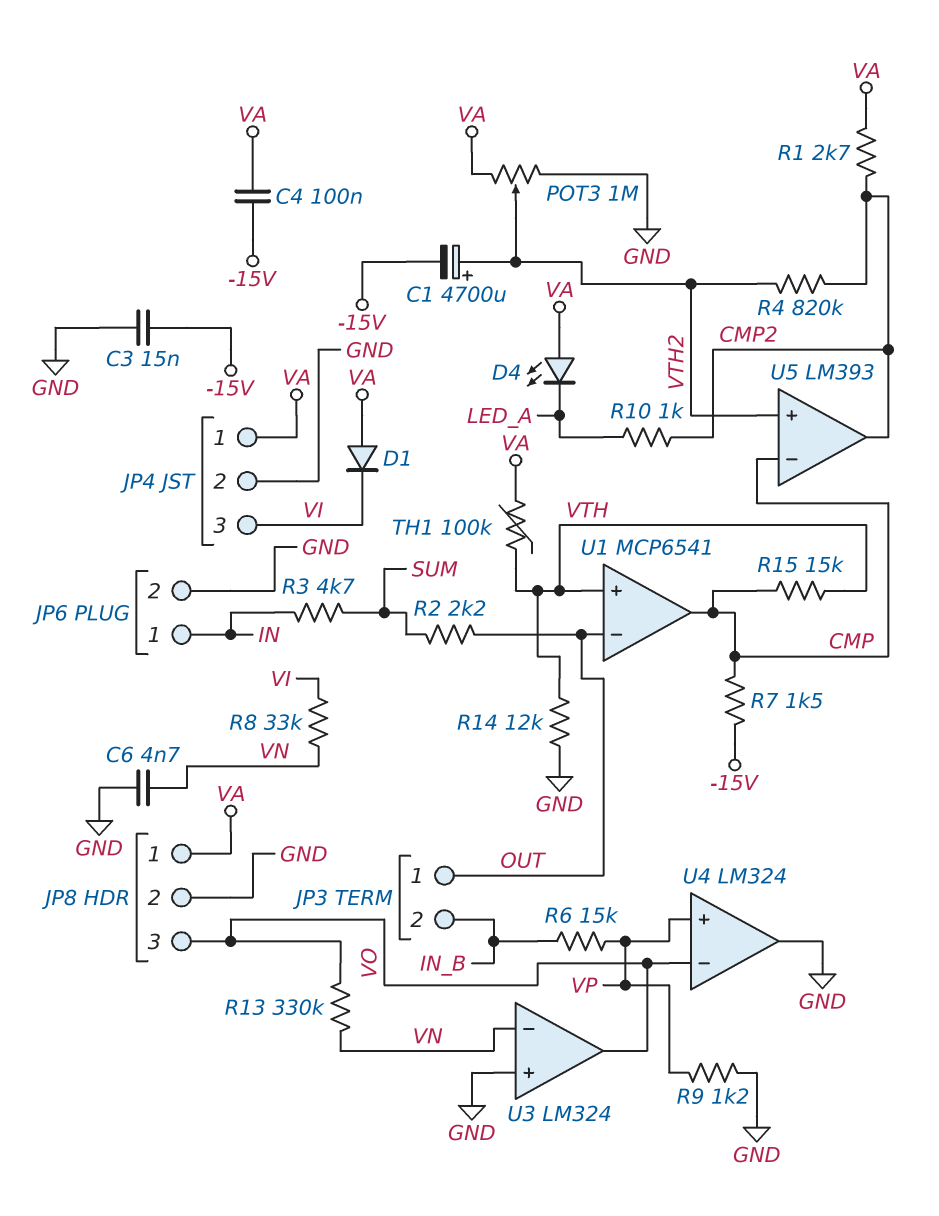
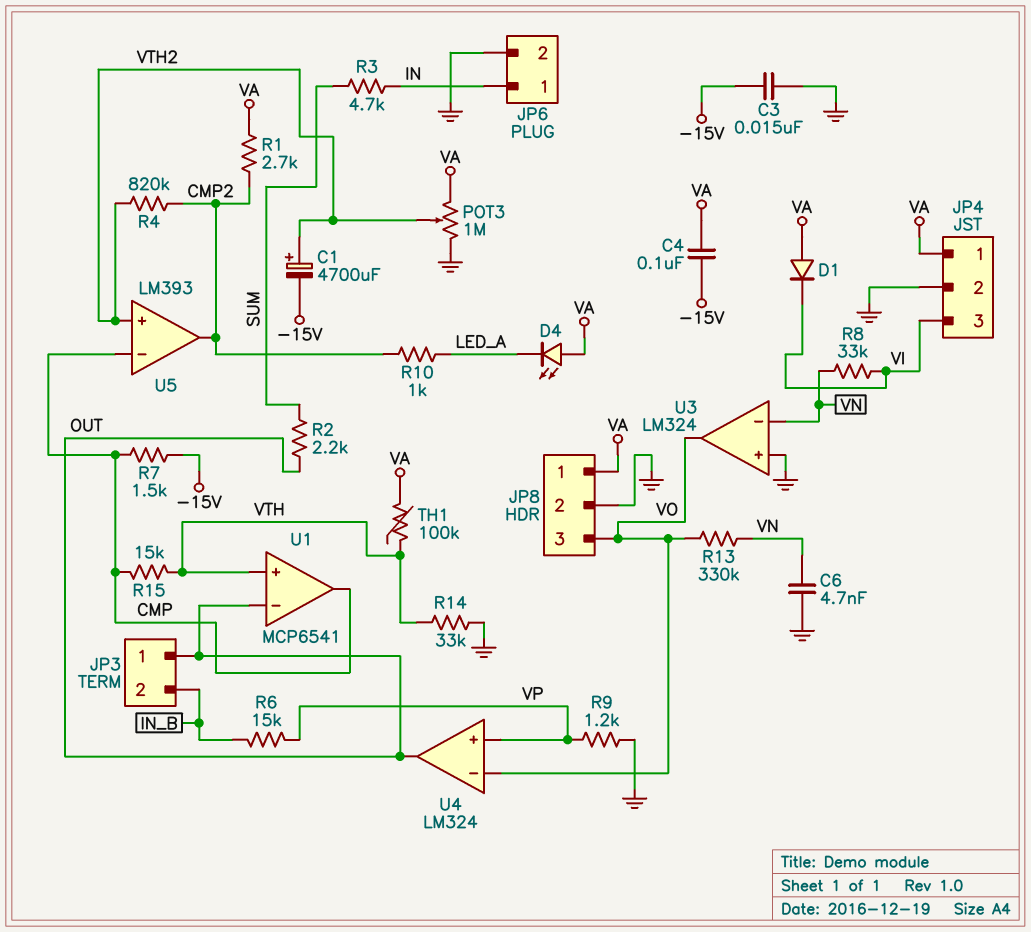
R14: 12k (GND, VTH) -> 33k (GND, VTH)
U4 pin out: GND -> OUT

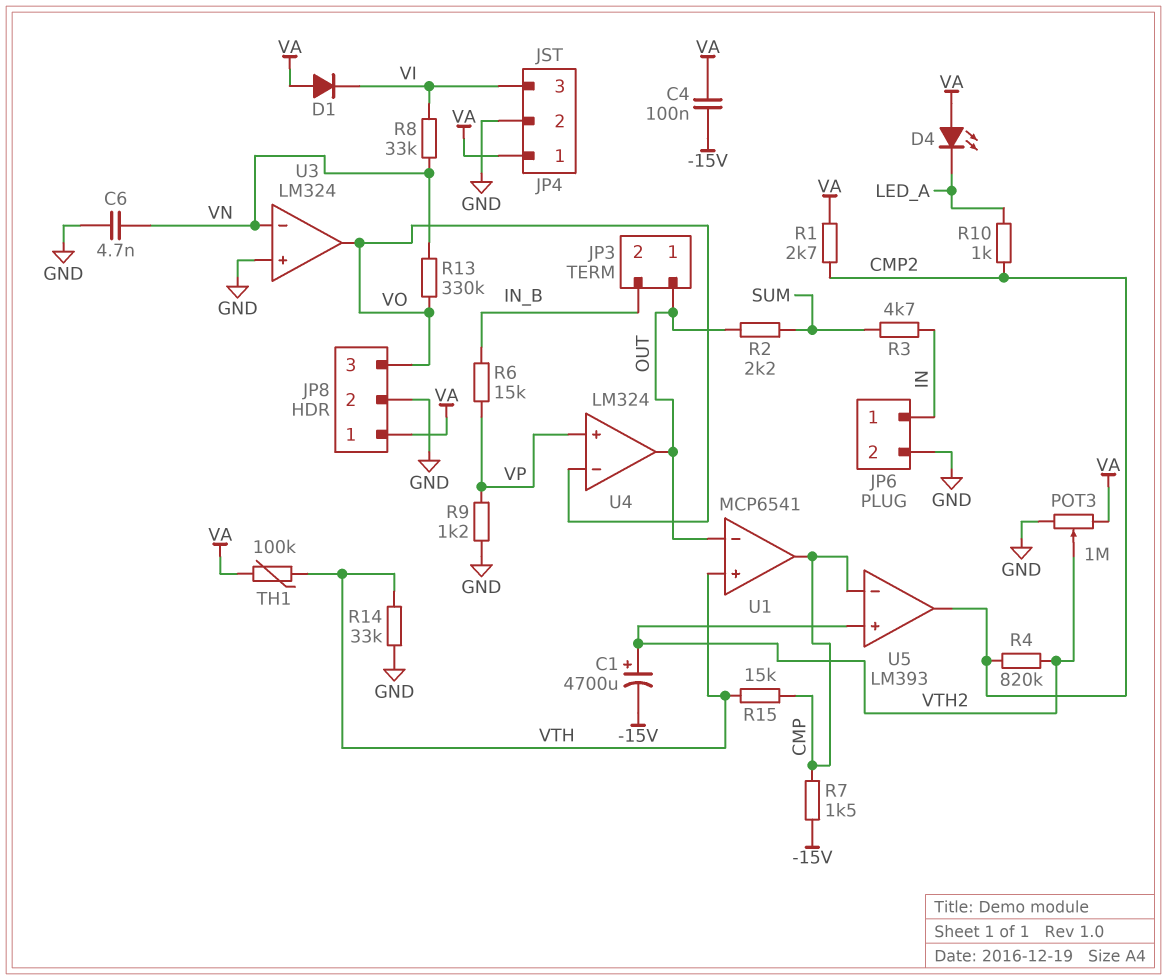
C3: 15nF (-15V, GND) -> none

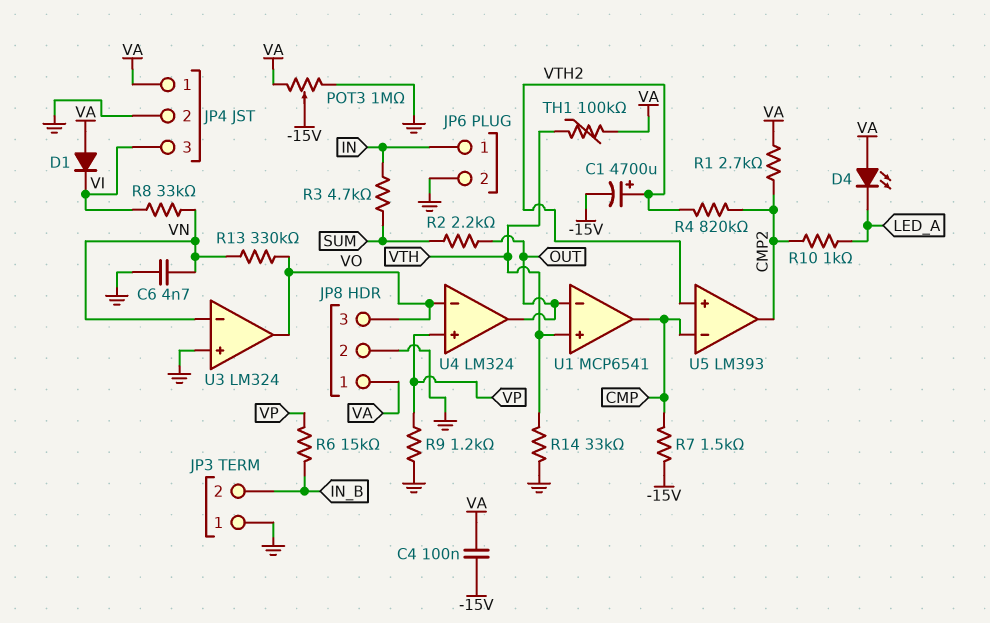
JP3 pin 1: OUT -> GND
POT3: 1M (GND, VA, wiper VTH2) -> 1M (GND, VA, wiper -15V)
R15: 15k (CMP, VTH) -> none

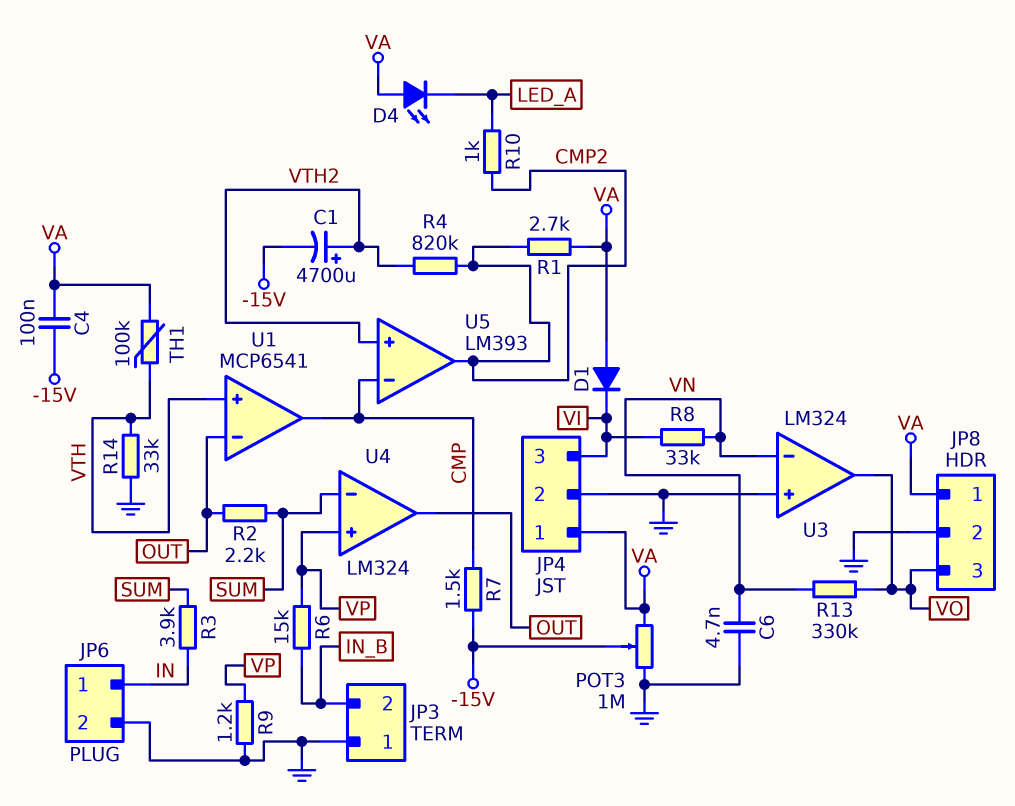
R3: 4.7k (IN, SUM) -> 3.9k (IN, SUM)
U4 pin in-: VO -> SUM

